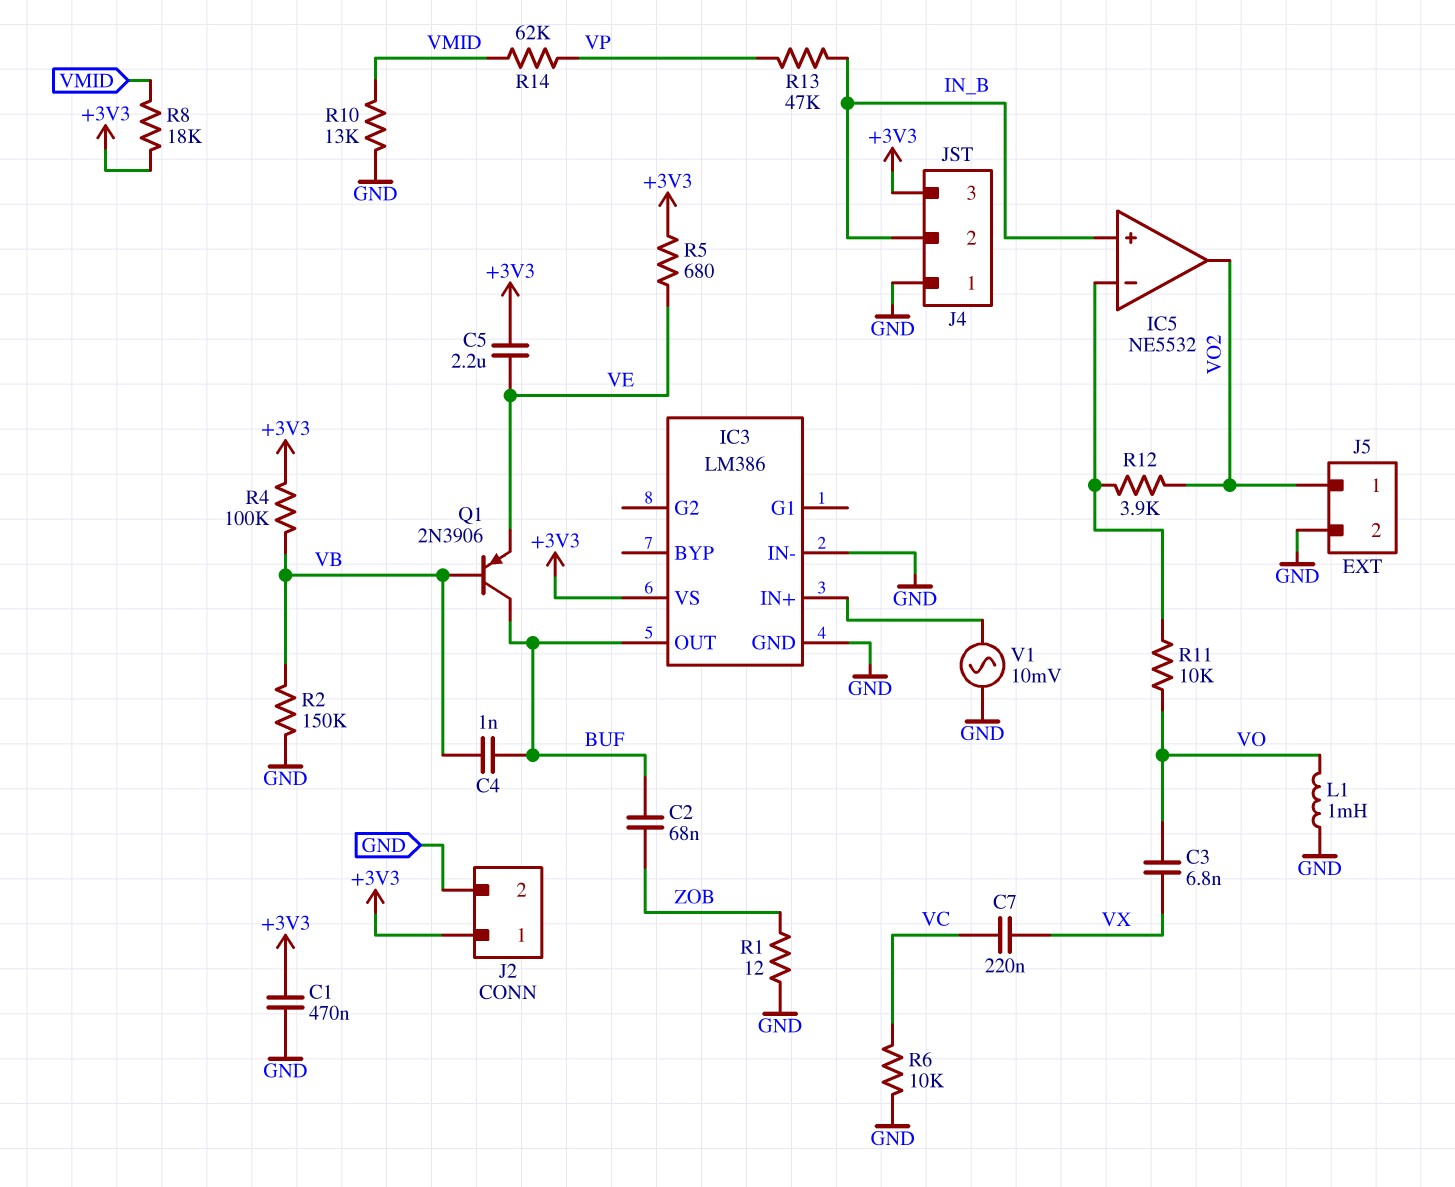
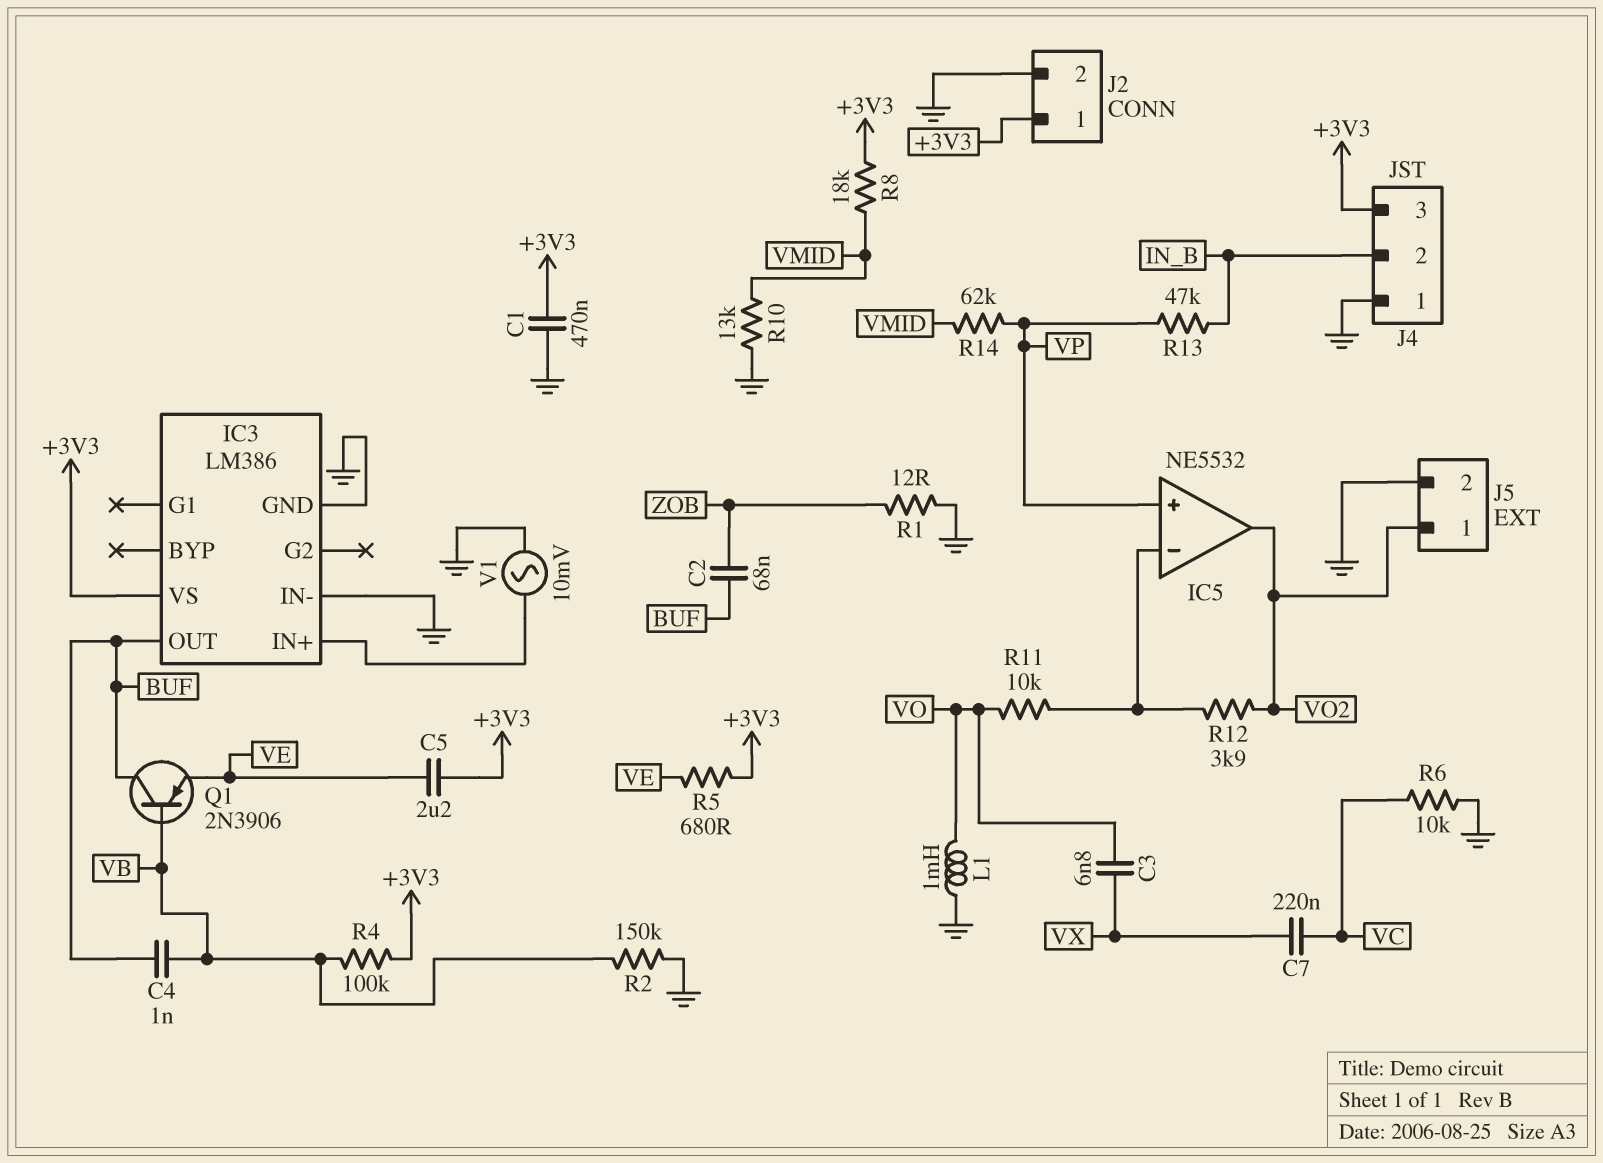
IC5 pin in+: IN_B -> VP

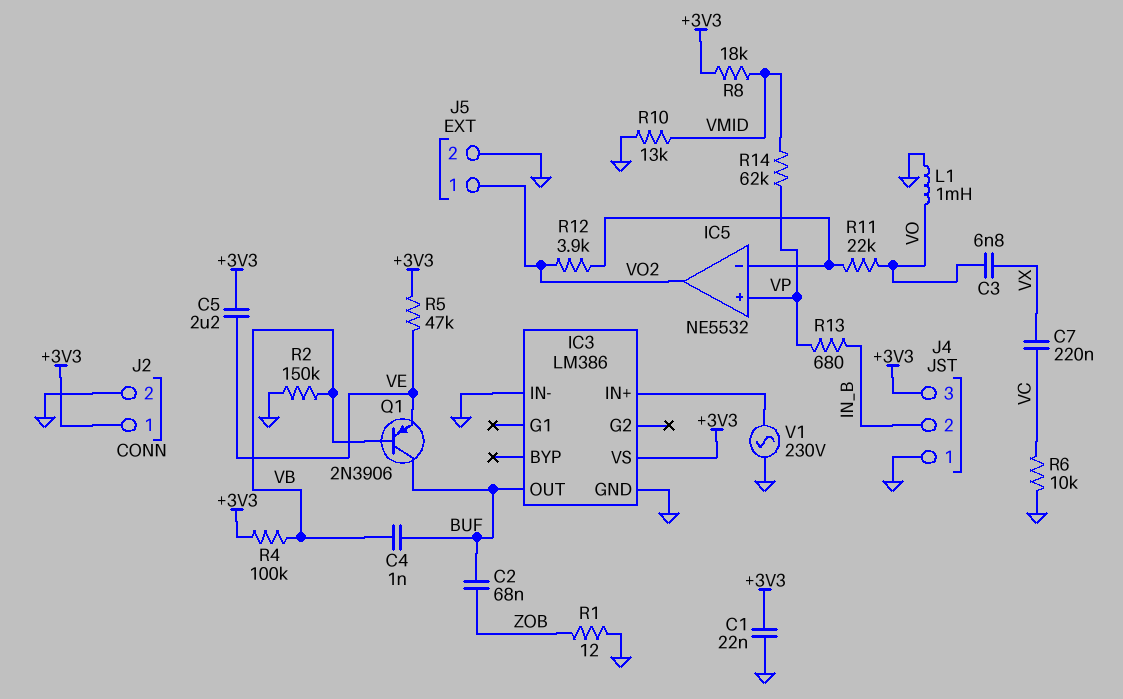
C1: 470nF (+3V3, GND) -> 22nF (+3V3, GND)
R5: 680 (+3V3, VE) -> 47k (+3V3, VE)
R11: 10k (IC5/in-, VO) -> 22k (IC5/in-, VO)
R13: 47k (IN_B, VP) -> 680 (IN_B, VP)
V1: AC 10mV (GND, IC3/IN+) -> AC 230V (GND, IC3/IN+)

